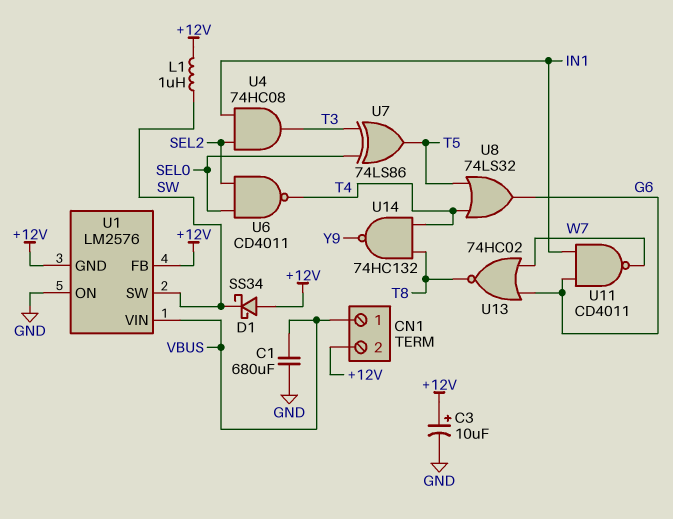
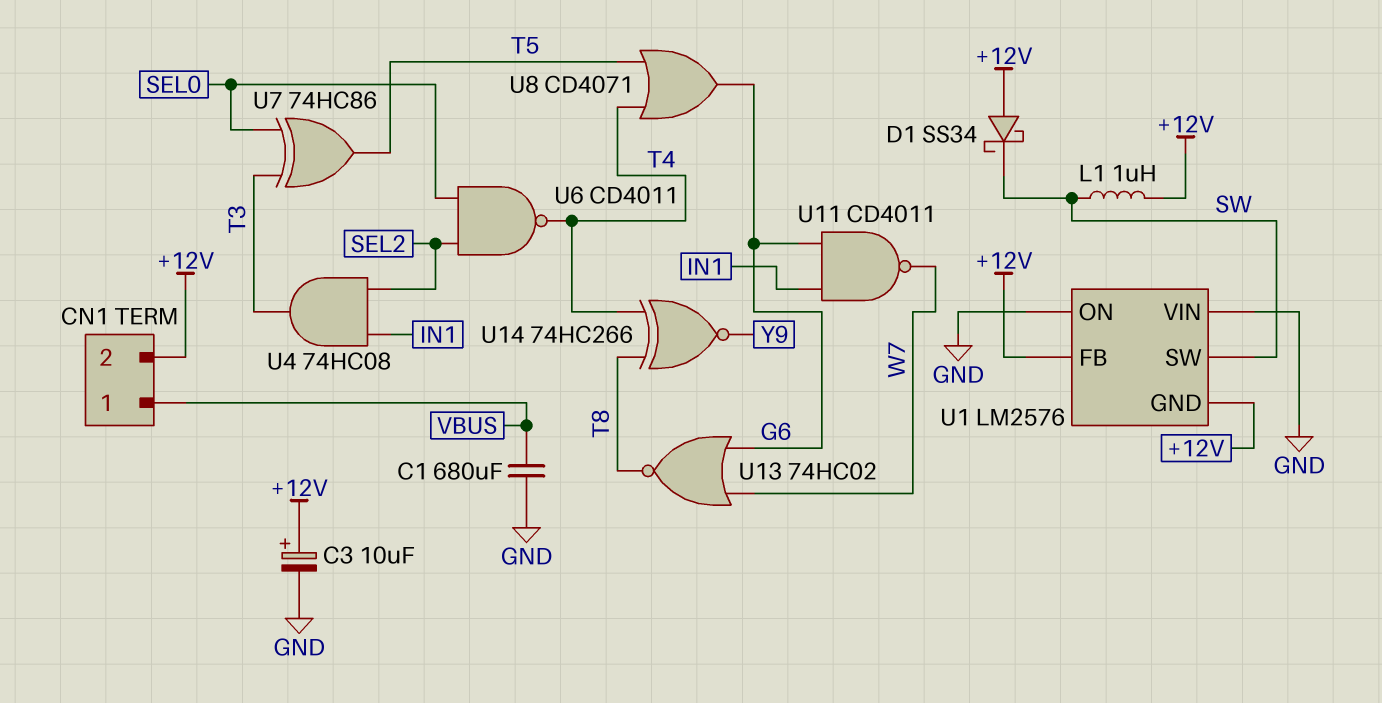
U1 pin VIN: VBUS -> GND
U7: XOR 74LS86 (in SEL0, in T3, out T5) -> XOR 74HC86 (in SEL0, in T3, out T5)
U8: OR 74LS32 (in T4, in T5, out G6) -> OR CD4071 (in T4, in T5, out G6)
U14: NAND 74HC132 (in T4, in T8, out Y9) -> XNOR 74HC266 (in T4, in T8, out Y9)

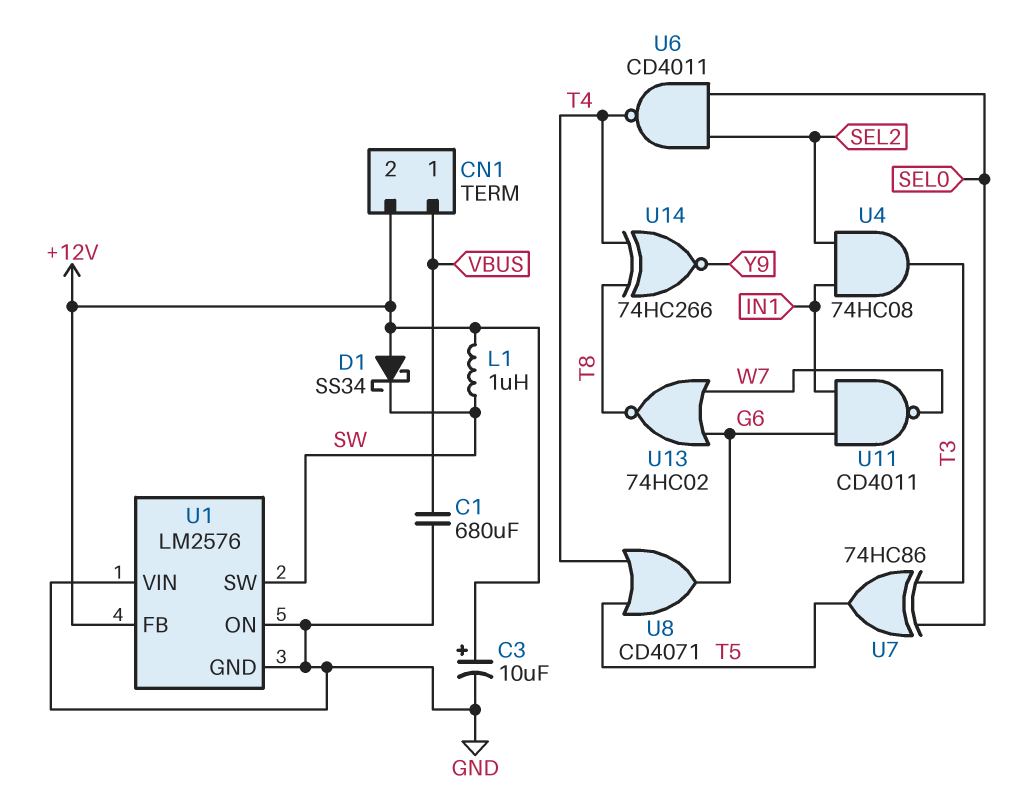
U1 pin GND: +12V -> GND

